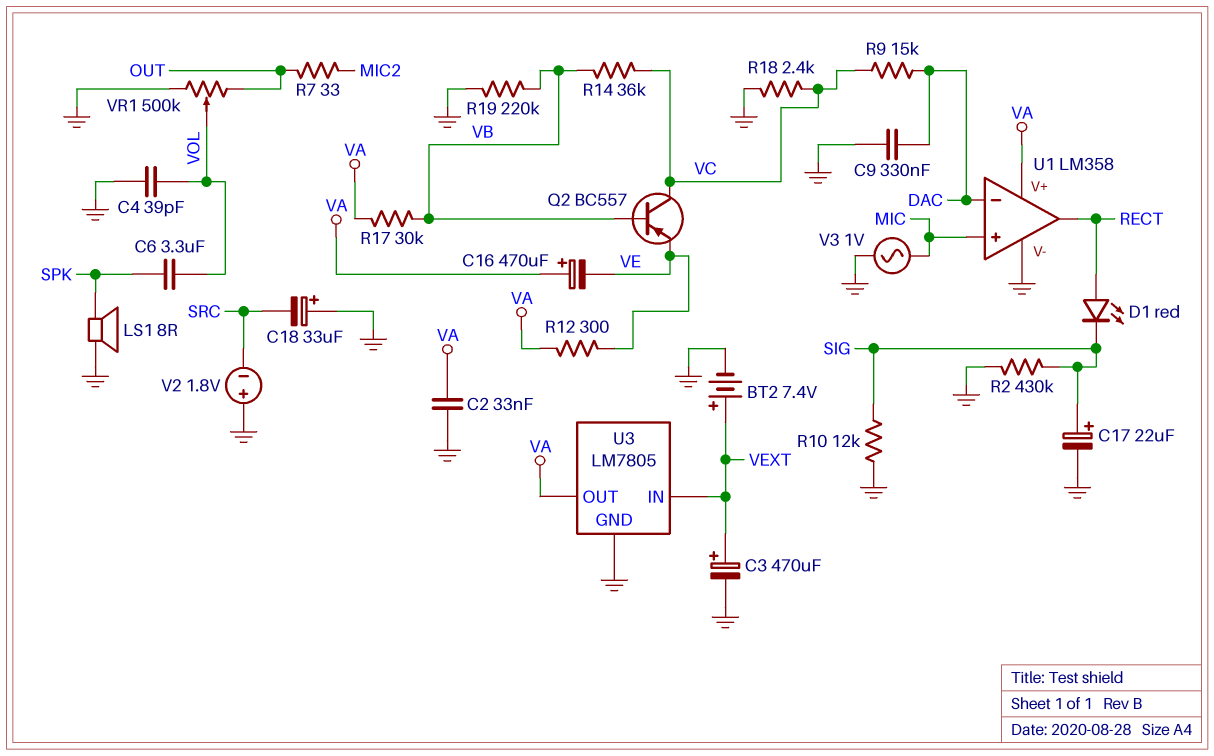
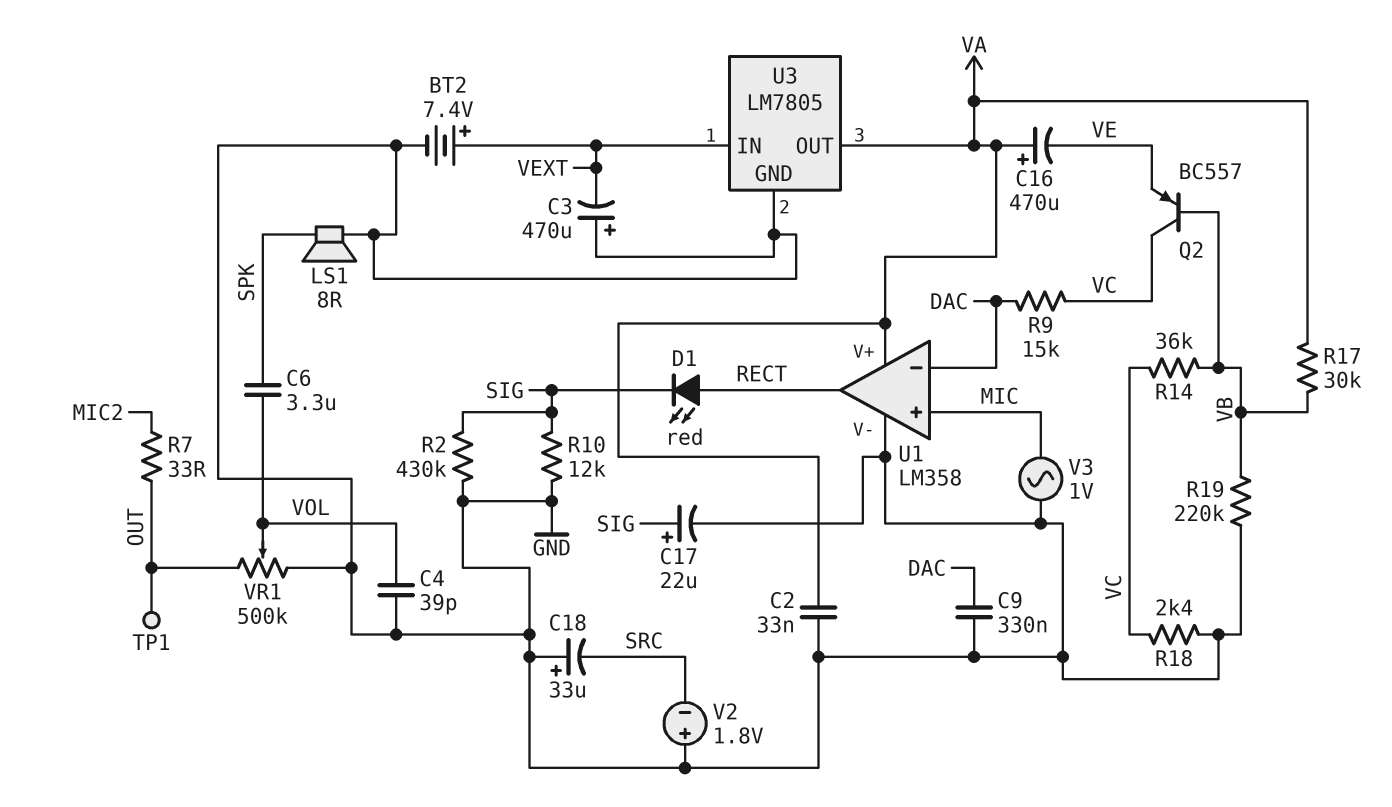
C3: 470uF (plus VEXT, minus GND) -> 470uF (plus GND, minus VEXT)
R12: 300 (VA, VE) -> none
TP1: none -> test point (OUT)

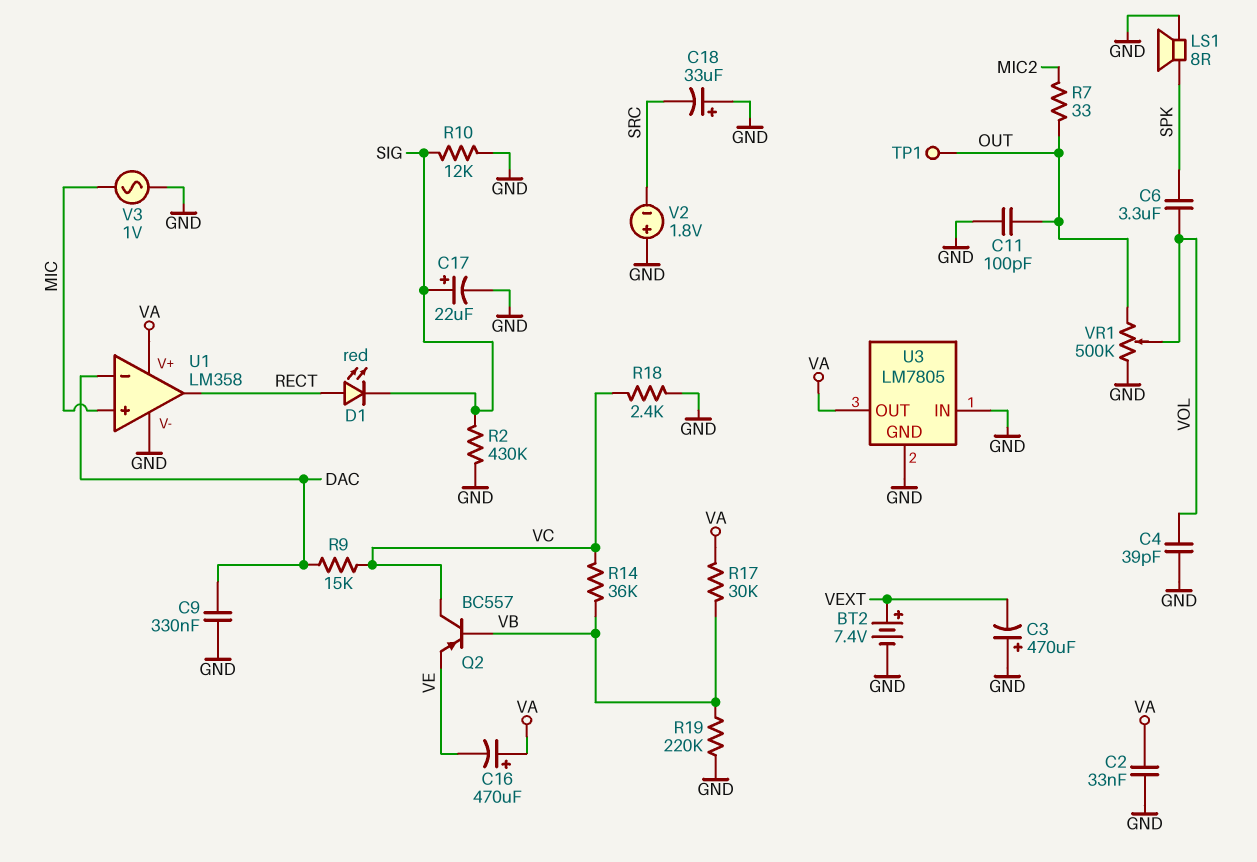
C11: none -> 100pF (GND, OUT)
U3 pin IN: VEXT -> GND

